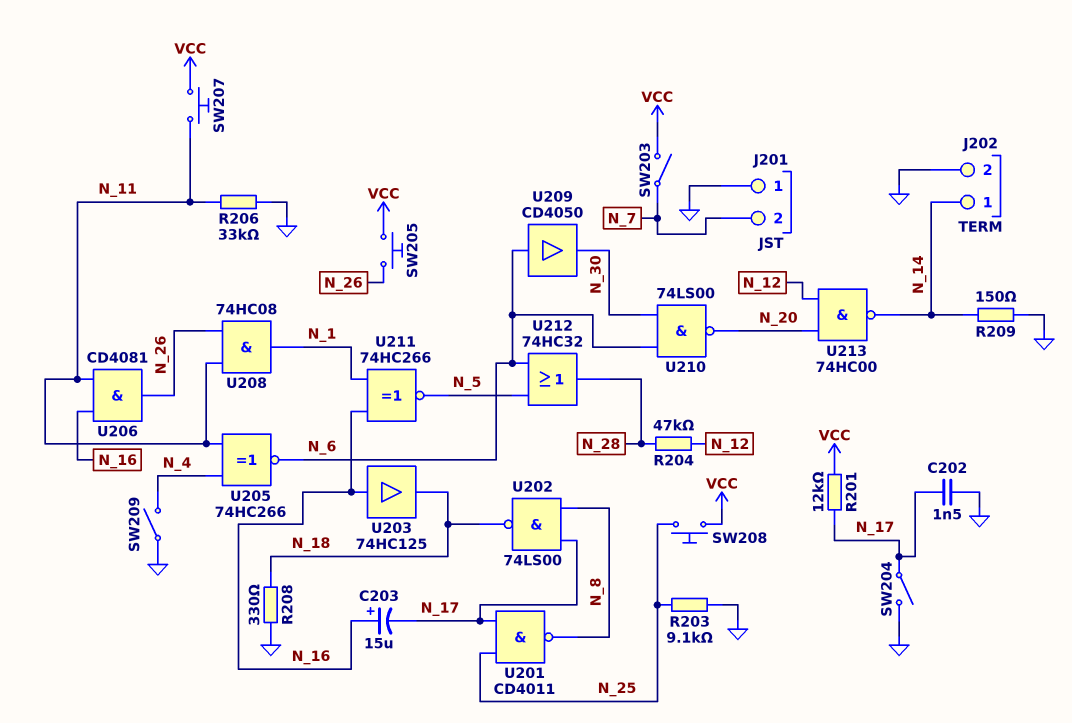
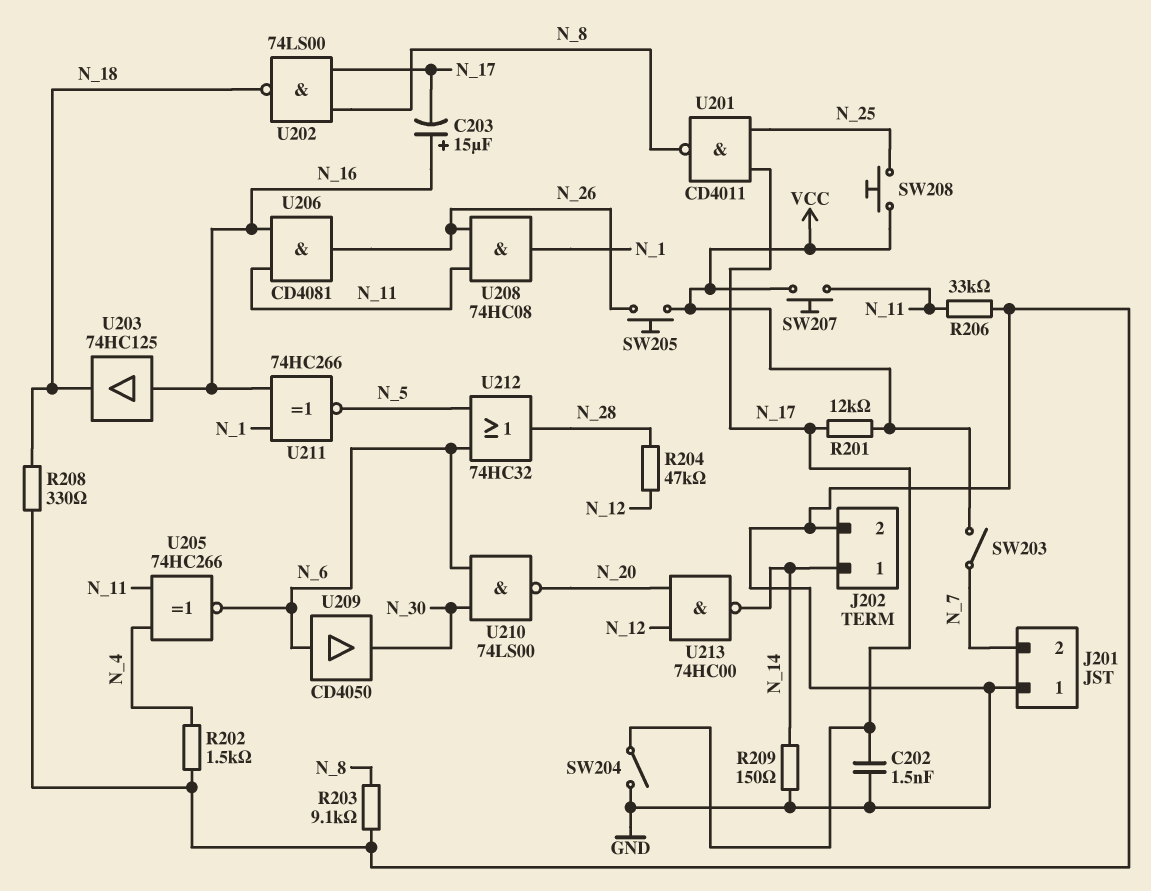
R202: none -> 1.5k (GND, N_4)
R203: 9.1k (GND, N_25) -> 9.1k (GND, N_8)
SW209: switch (GND, N_4) -> none

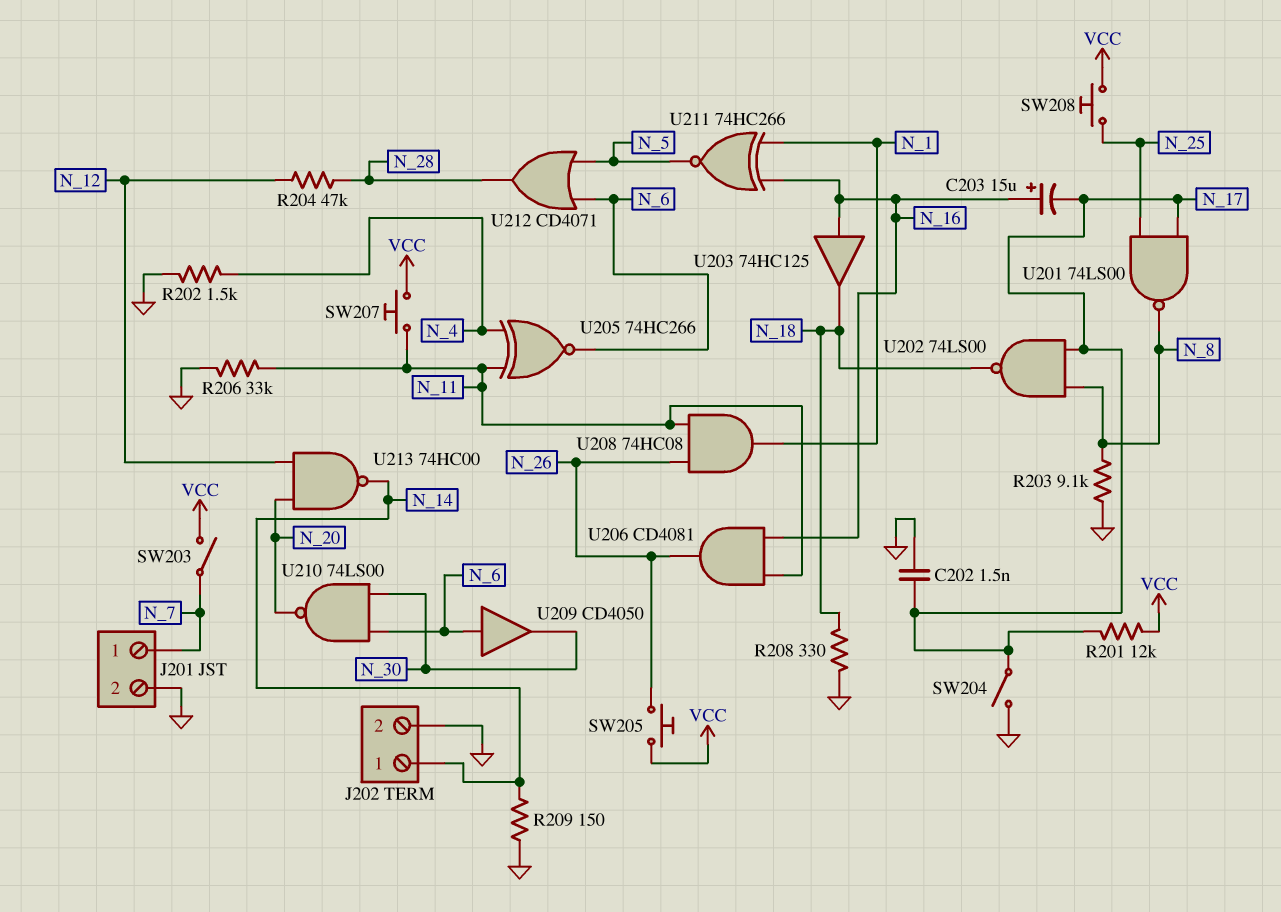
J201 pin 1: GND -> N_7
J201 pin 2: N_7 -> GND
U201: NAND CD4011 (in N_17, in N_25, out N_8) -> NAND 74LS00 (in N_17, in N_25, out N_8)
U212: OR 74HC32 (in N_5, in N_6, out N_28) -> OR CD4071 (in N_5, in N_6, out N_28)

